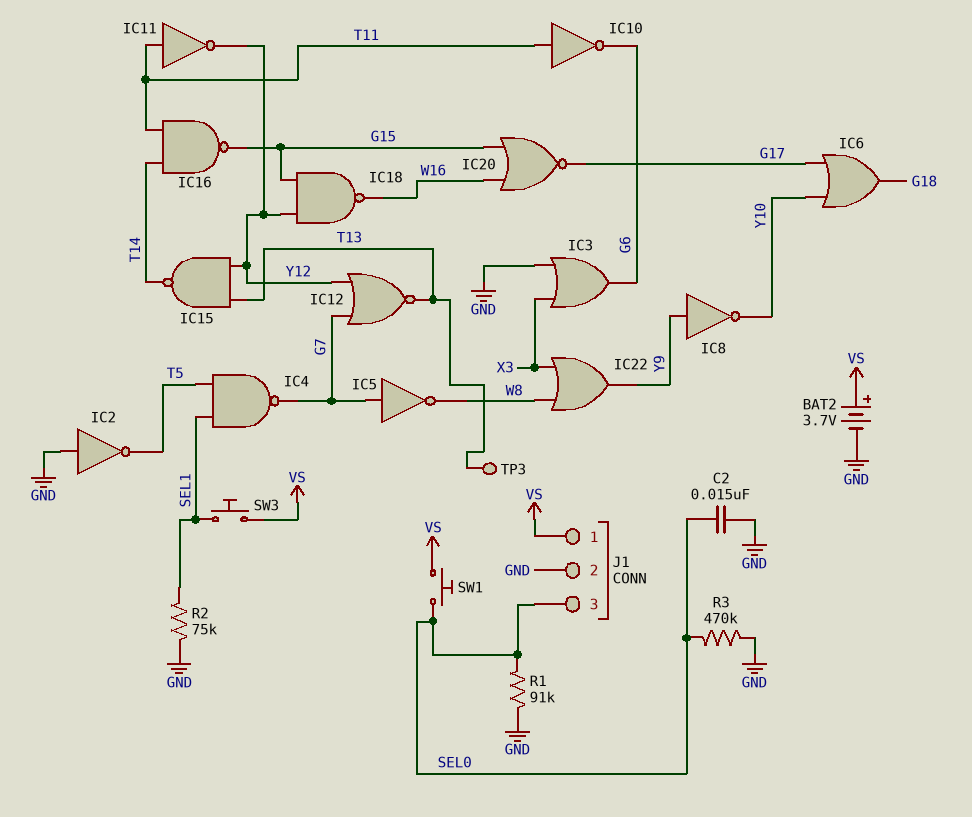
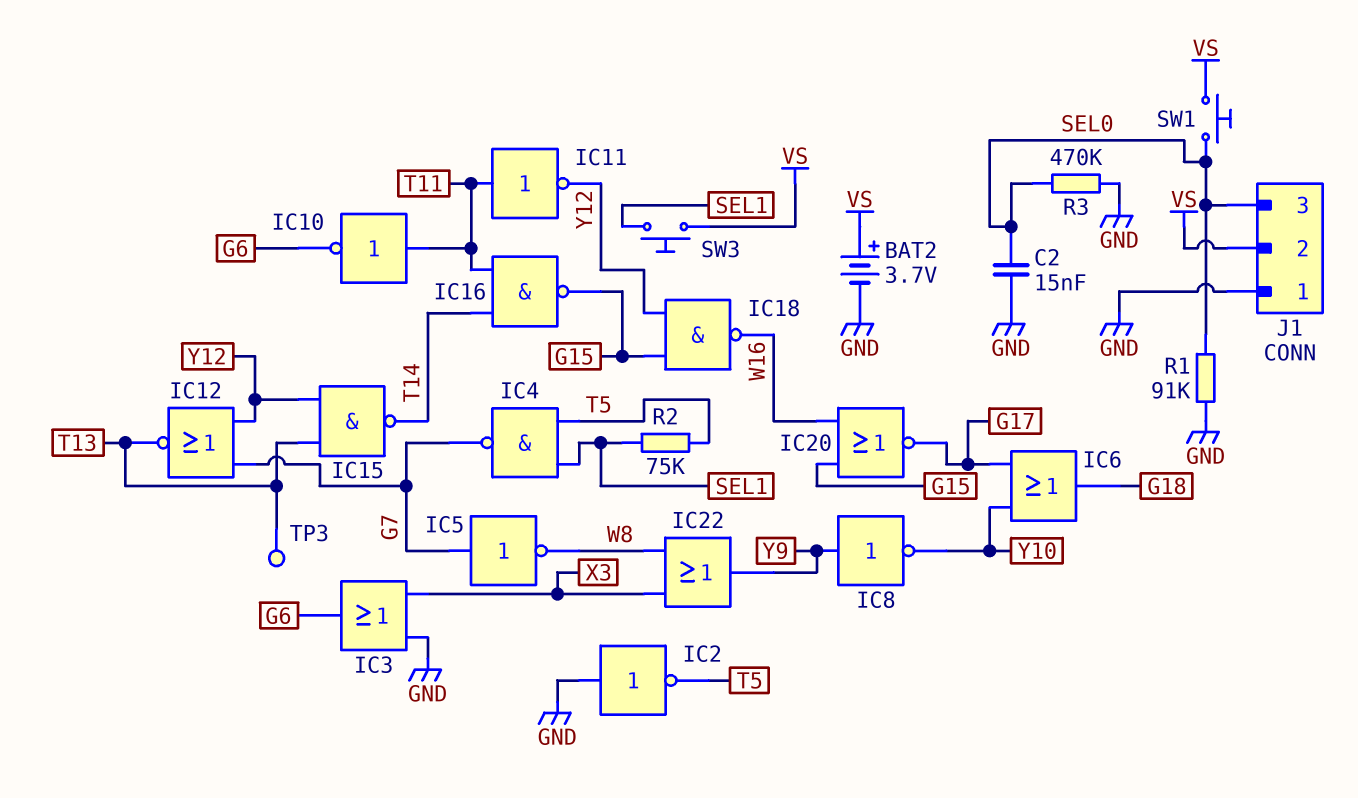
J1 pin 1: VS -> GND
J1 pin 2: GND -> VS
R2: 75k (GND, SEL1) -> 75k (SEL1, T5)

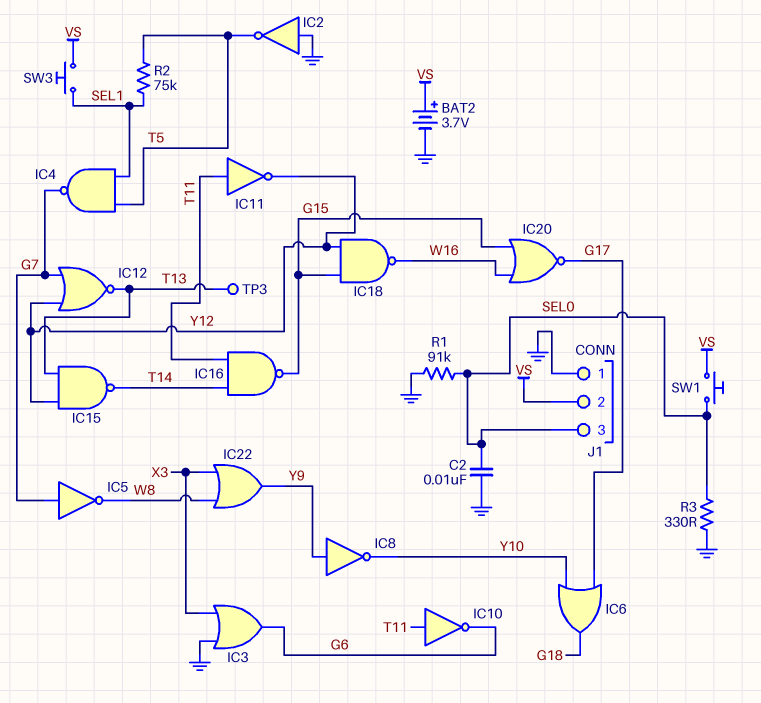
C2: 15nF (GND, SEL0) -> 10nF (GND, SEL0)
R3: 470k (GND, SEL0) -> 330 (GND, SEL0)

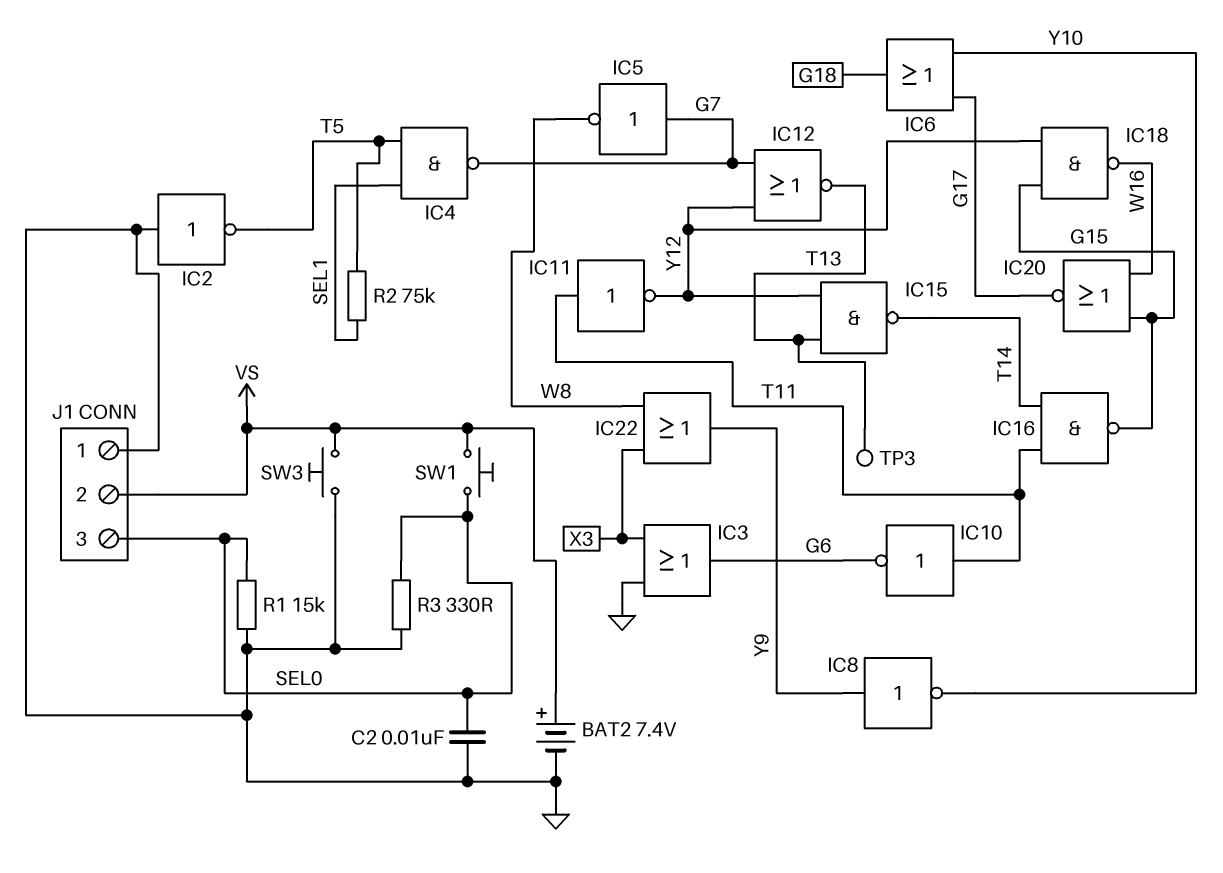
BAT2: 3.7V (plus VS, minus GND) -> 7.4V (plus VS, minus GND)
R1: 91k (GND, SEL0) -> 15k (GND, SEL0)
SW3: button (SEL1, VS) -> button (GND, VS)

